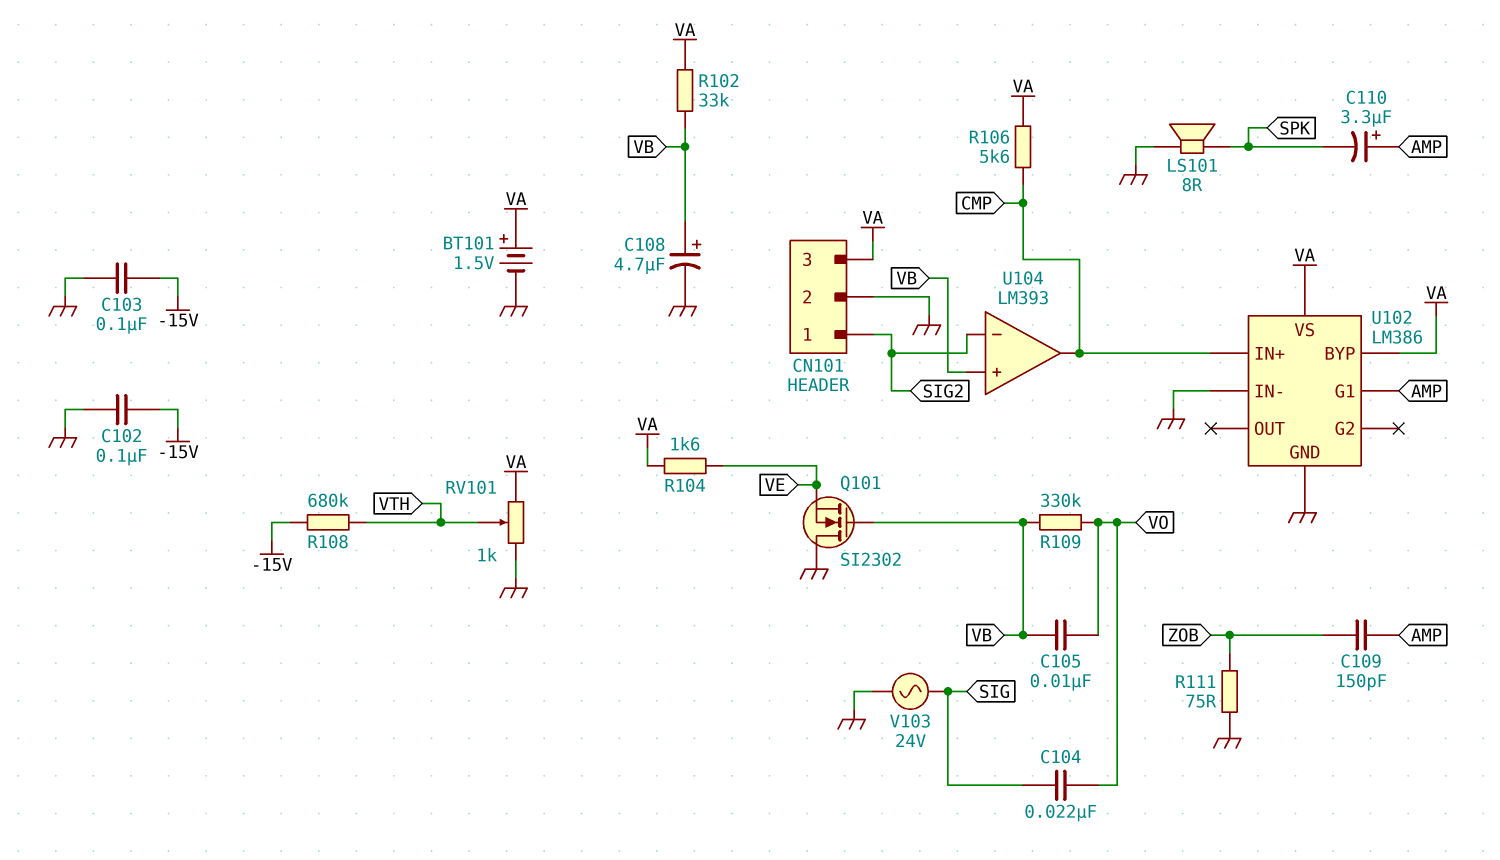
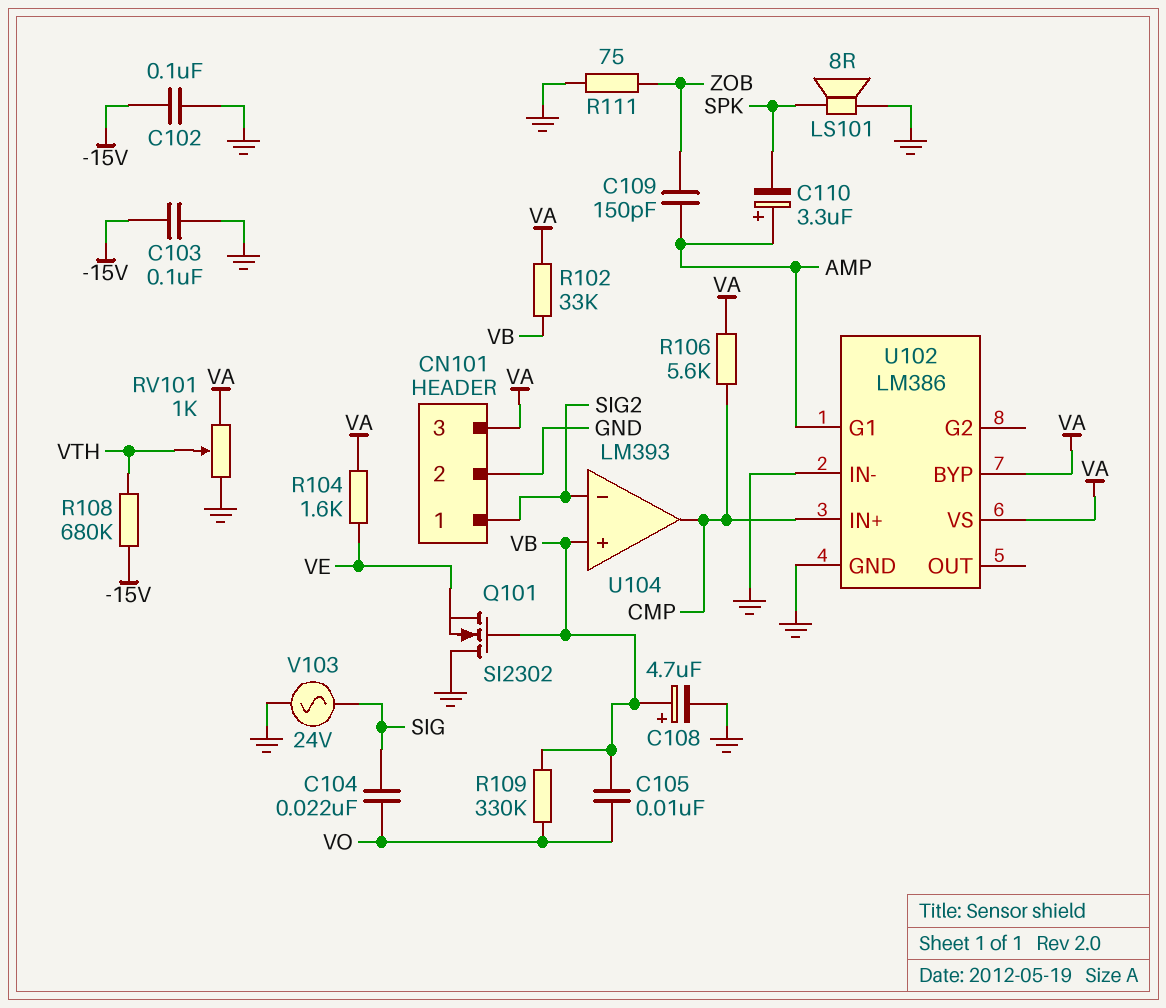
BT101: 1.5V (plus VA, minus GND) -> none

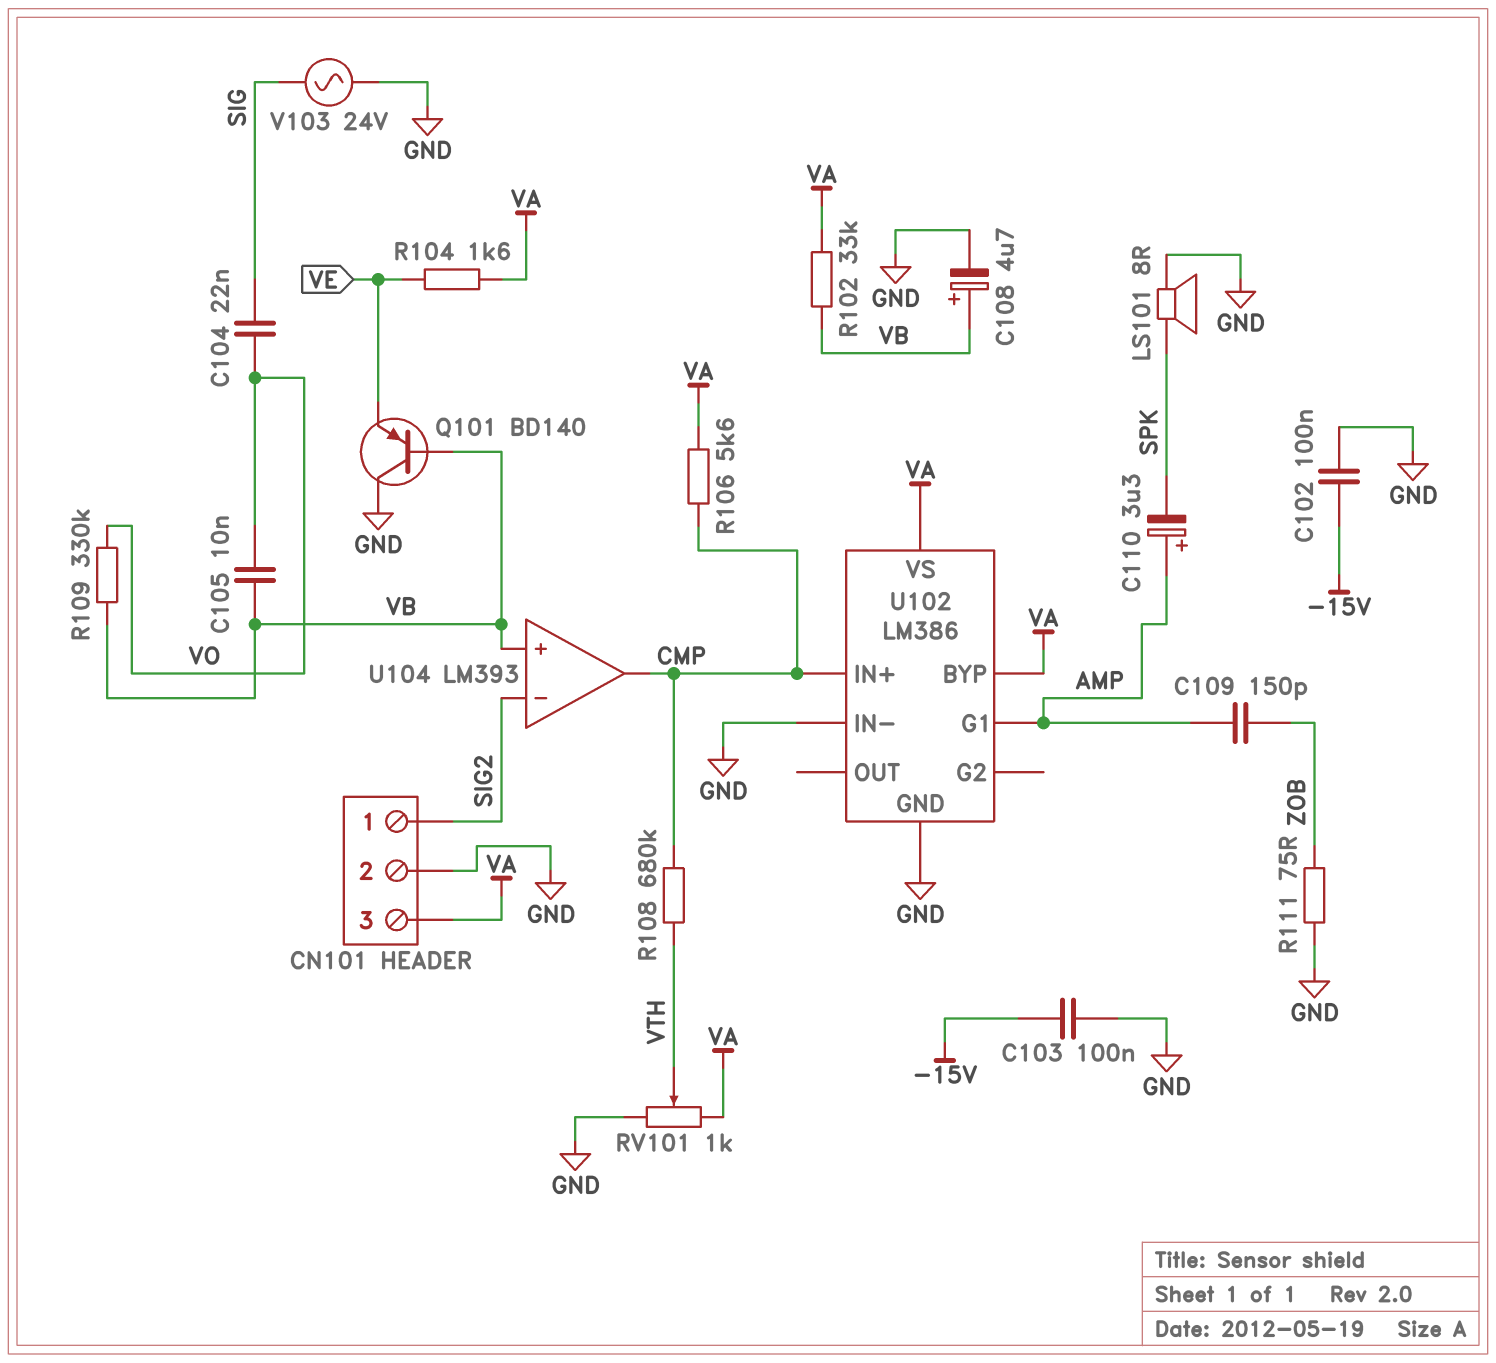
Q101: NMOS SI2302 (G VB, D GND, S VE) -> PNP BD140 (B VB, C GND, E VE)
R108: 680k (-15V, VTH) -> 680k (CMP, VTH)

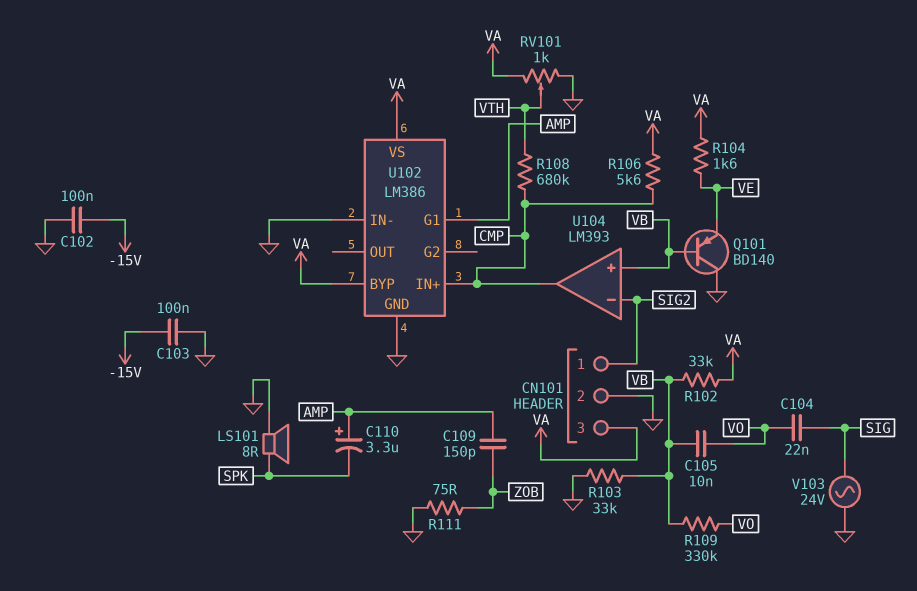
C108: 4.7uF (plus VB, minus GND) -> none
R103: none -> 33k (GND, VB)

